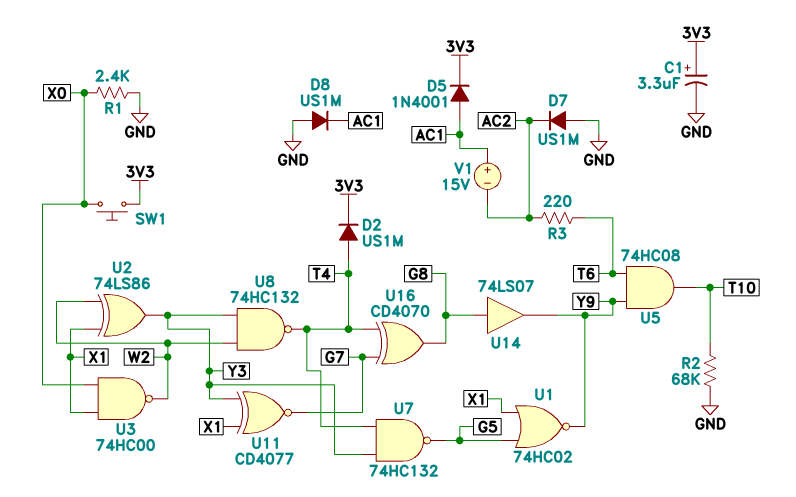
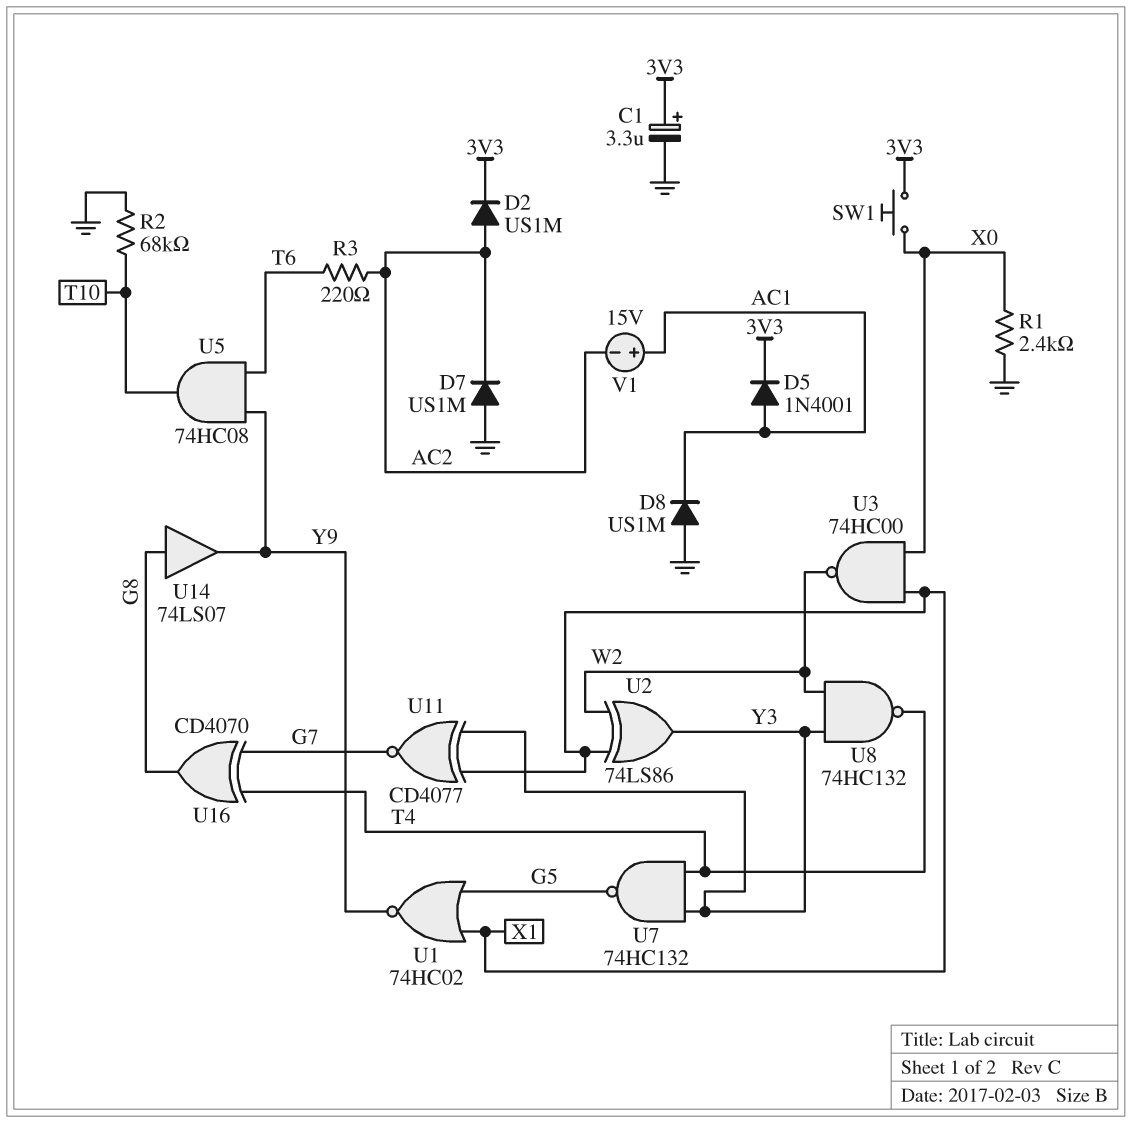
D2: diode US1M (A T4, K 3V3) -> diode US1M (A AC2, K 3V3)

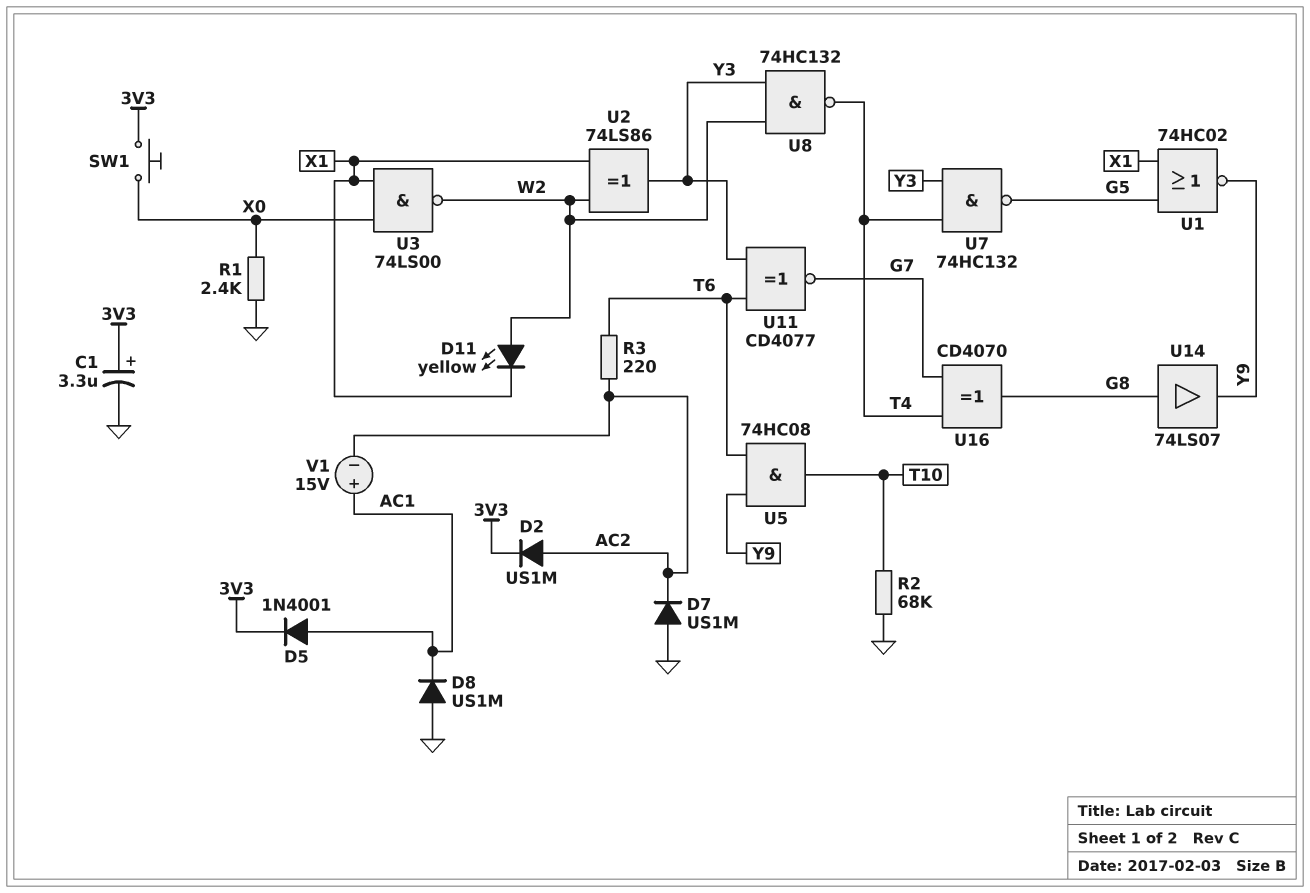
D11: none -> LED yellow (A W2, K X1)
U3: NAND 74HC00 (in X0, in X1, out W2) -> NAND 74LS00 (in X0, in X1, out W2)
U11: XNOR CD4077 (in X1, in Y3, out G7) -> XNOR CD4077 (in T6, in Y3, out G7)

